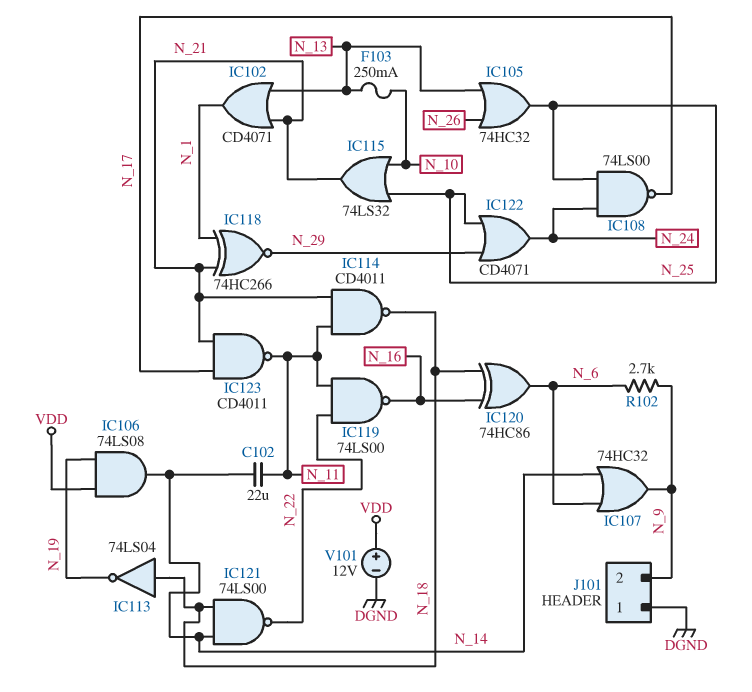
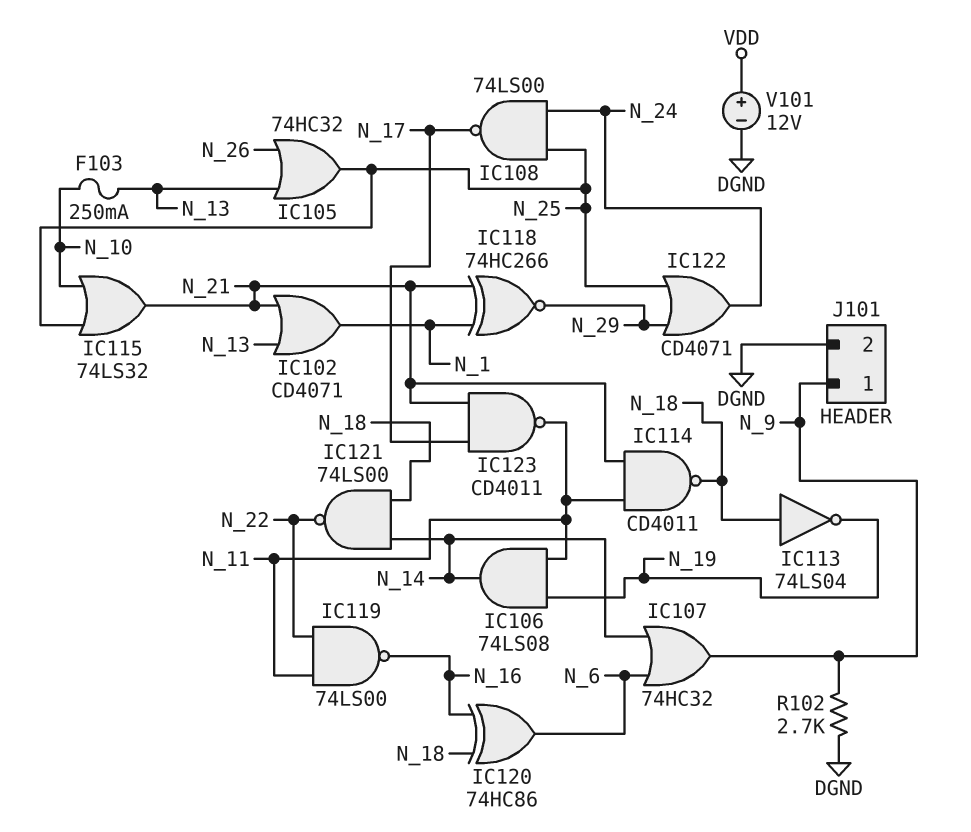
C102: 22uF (N_11, N_14) -> none
IC106: AND 74LS08 (in N_19, in VDD, out N_14) -> AND 74LS08 (in N_11, in N_19, out N_14)
J101 pin 1: DGND -> N_9
J101 pin 2: N_9 -> DGND
R102: 2.7k (N_6, N_9) -> 2.7k (DGND, N_9)

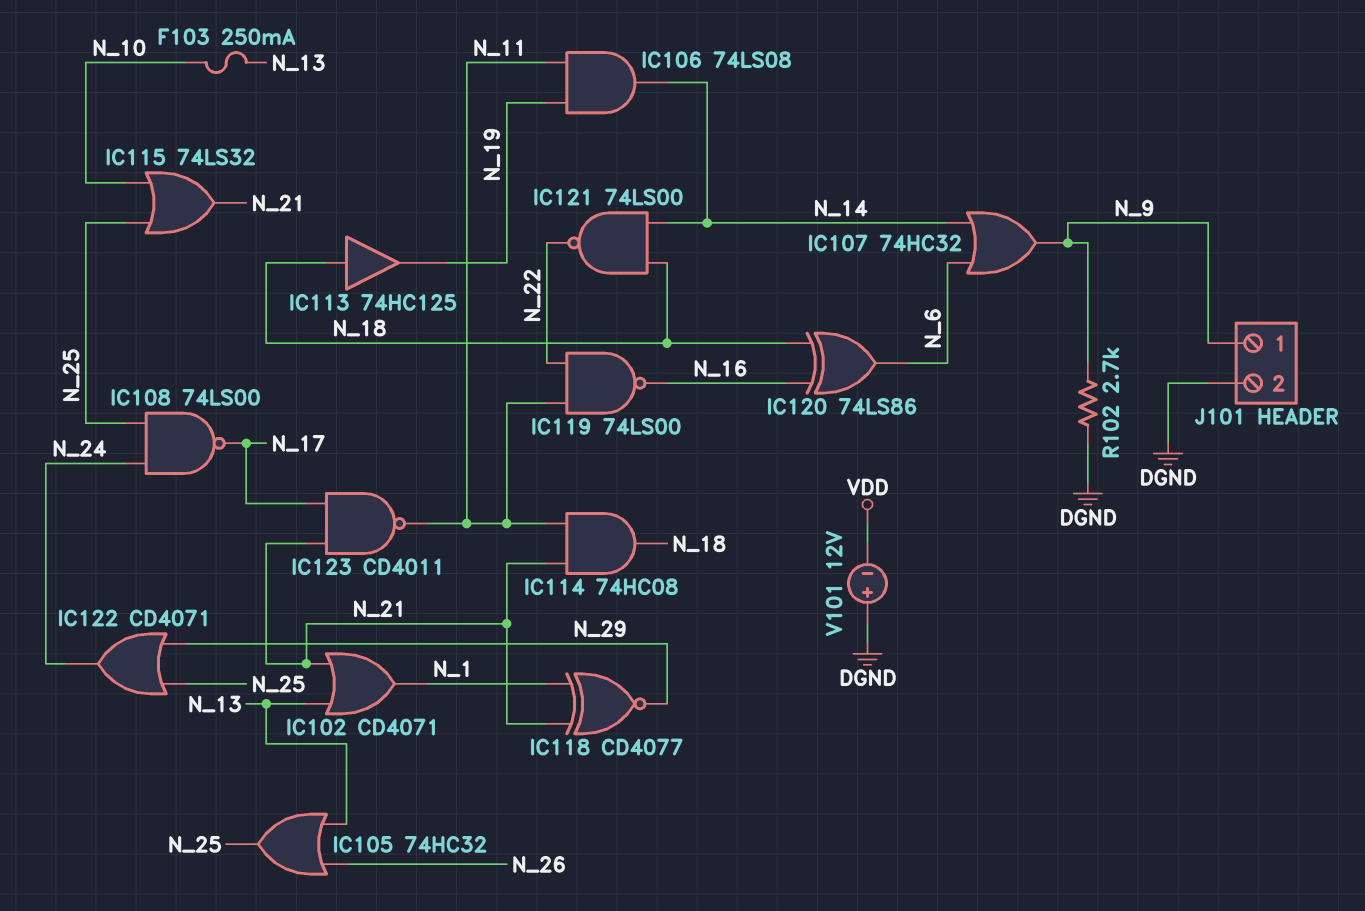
IC113: NOT 74LS04 (in N_18, out N_19) -> buffer 74HC125 (in N_18, out N_19)
IC114: NAND CD4011 (in N_11, in N_21, out N_18) -> AND 74HC08 (in N_11, in N_21, out N_18)
IC118: XNOR 74HC266 (in N_1, in N_21, out N_29) -> XNOR CD4077 (in N_1, in N_21, out N_29)
IC120: XOR 74HC86 (in N_16, in N_18, out N_6) -> XOR 74LS86 (in N_16, in N_18, out N_6)
V101: 12V (plus VDD, minus DGND) -> 12V (plus DGND, minus VDD)

